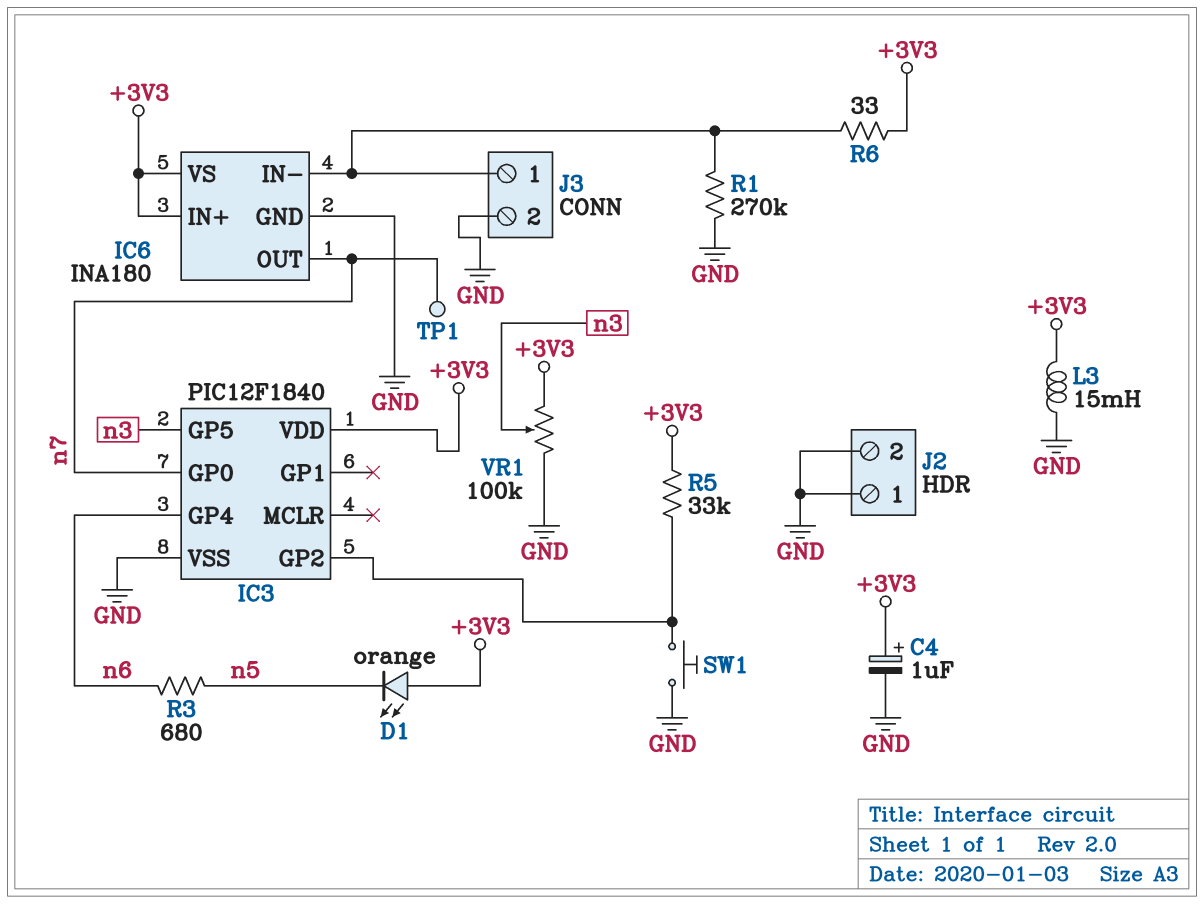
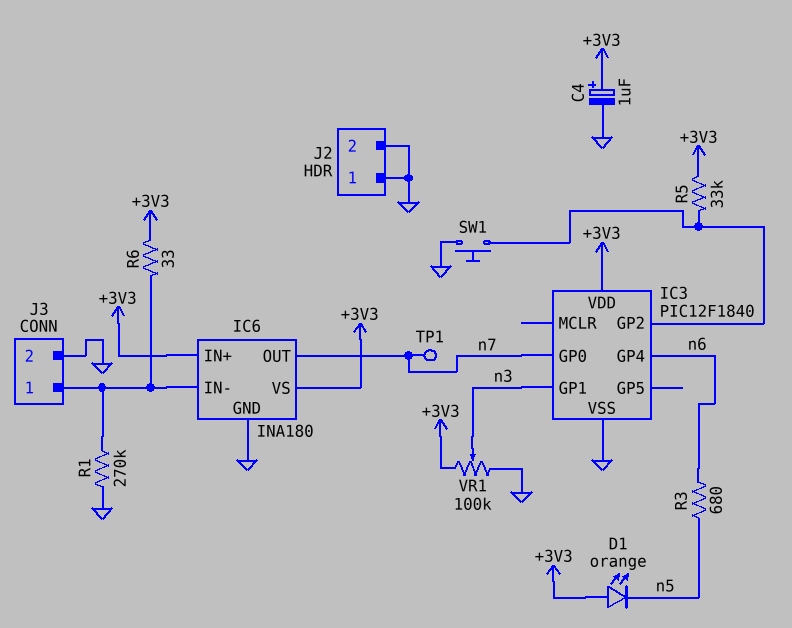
IC3 pin GP1: none -> n3
IC3 pin GP5: n3 -> none
L3: 15mH (+3V3, GND) -> none

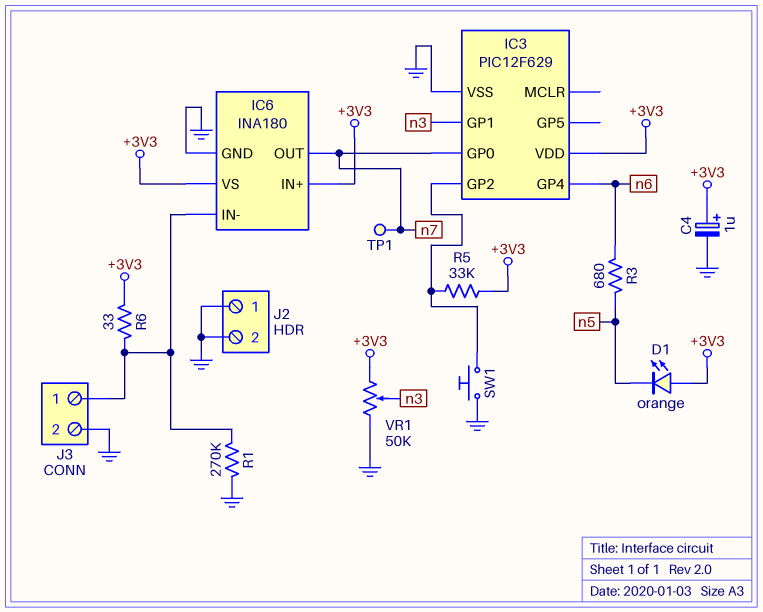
IC3: PIC12F1840 -> PIC12F629
VR1: 100k (+3V3, GND, wiper n3) -> 50k (+3V3, GND, wiper n3)

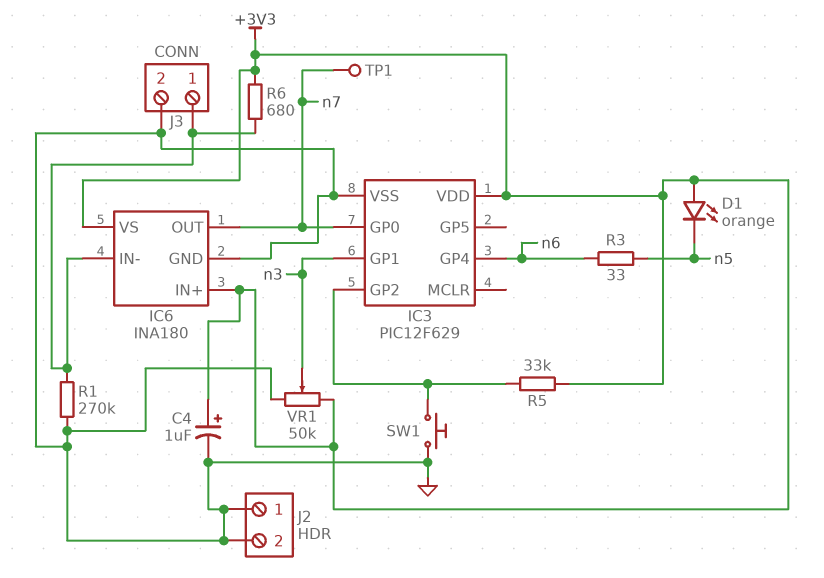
R3: 680 (n5, n6) -> 33 (n5, n6)
R6: 33 (+3V3, IC6/IN-) -> 680 (+3V3, IC6/IN-)

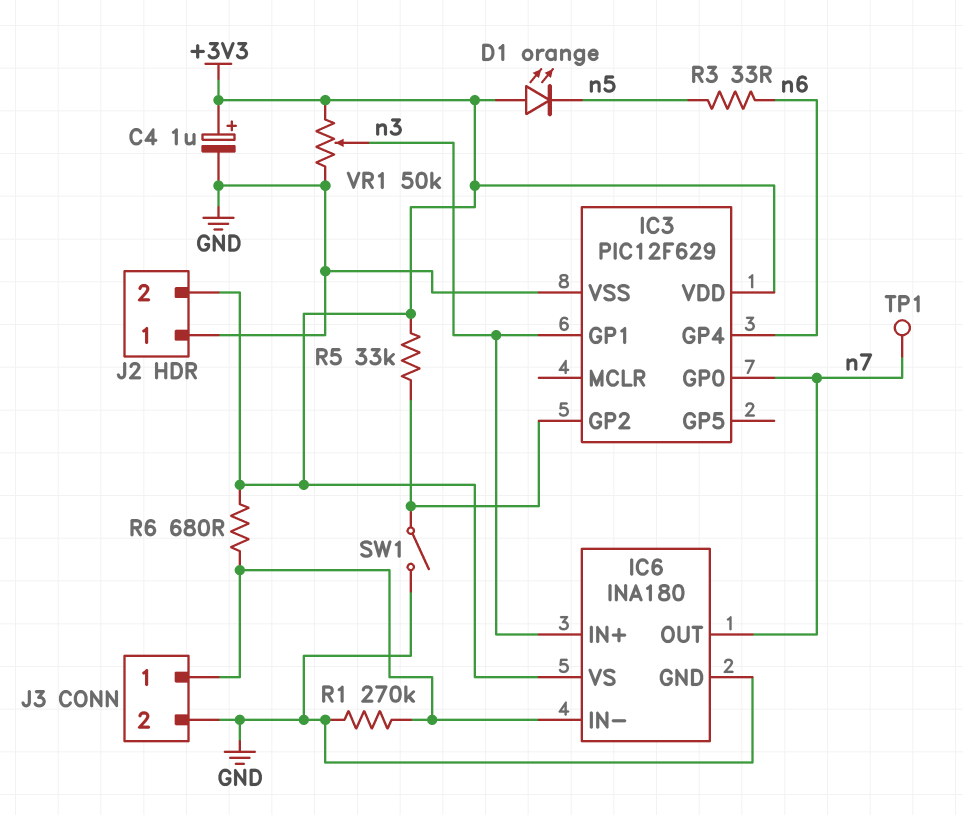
IC6 pin IN+: +3V3 -> n3
J2 pin 2: GND -> +3V3
SW1: button (GND, IC3/GP2) -> switch (GND, IC3/GP2)

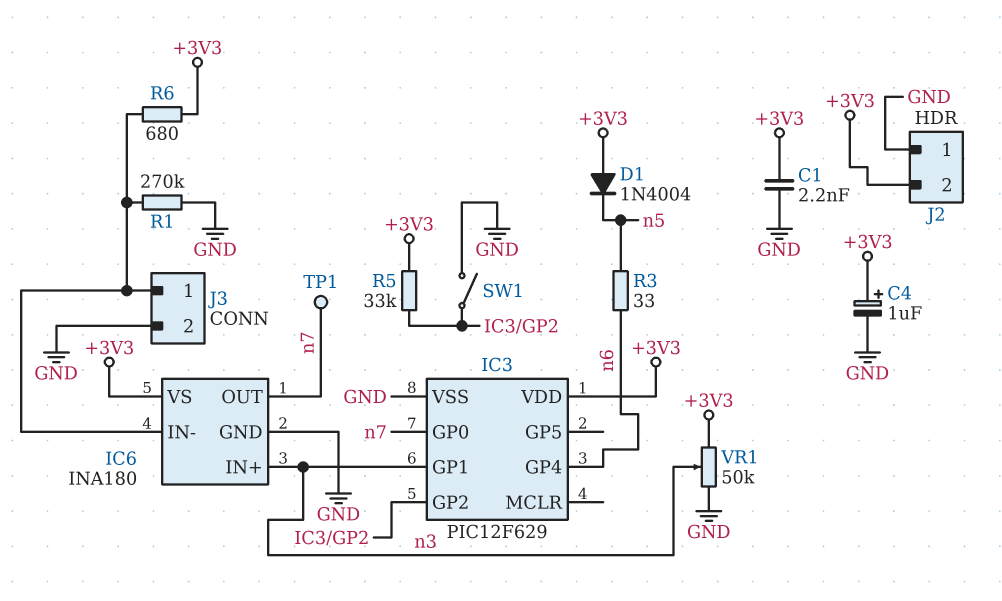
C1: none -> 2.2nF (+3V3, GND)
D1: LED orange (A +3V3, K n5) -> diode 1N4004 (A +3V3, K n5)

